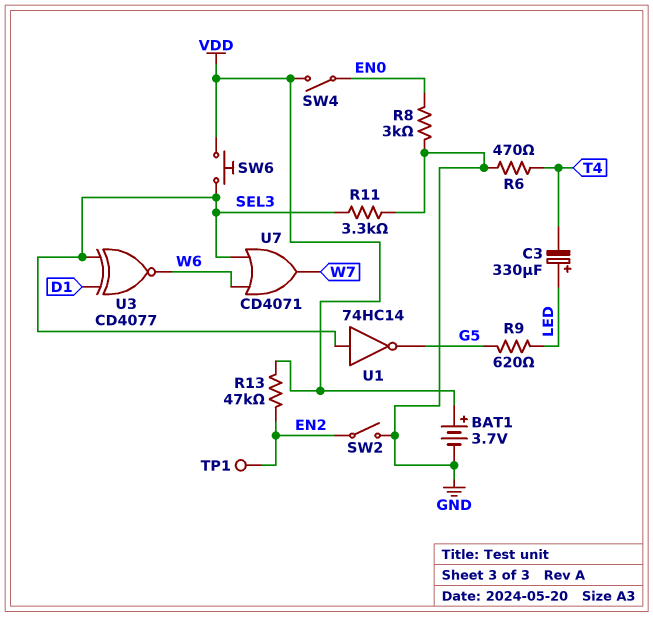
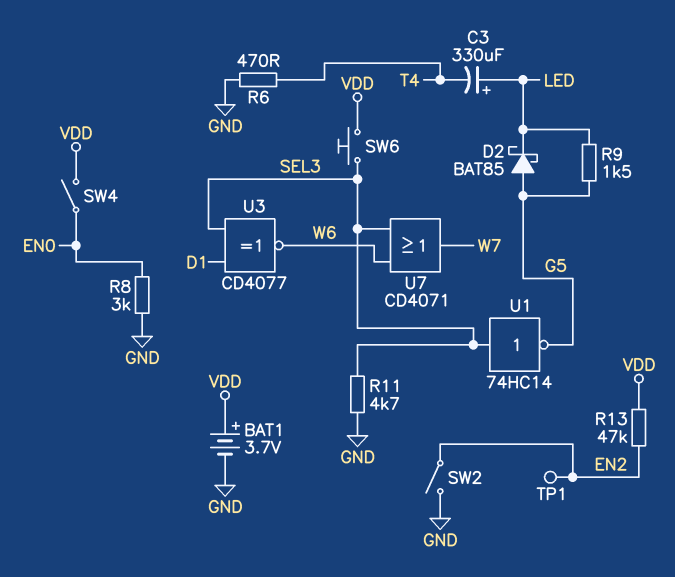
D2: none -> schottky BAT85 (A G5, K LED)
R9: 620 (G5, LED) -> 1.5k (G5, LED)
R11: 3.3k (GND, SEL3) -> 4.7k (GND, SEL3)

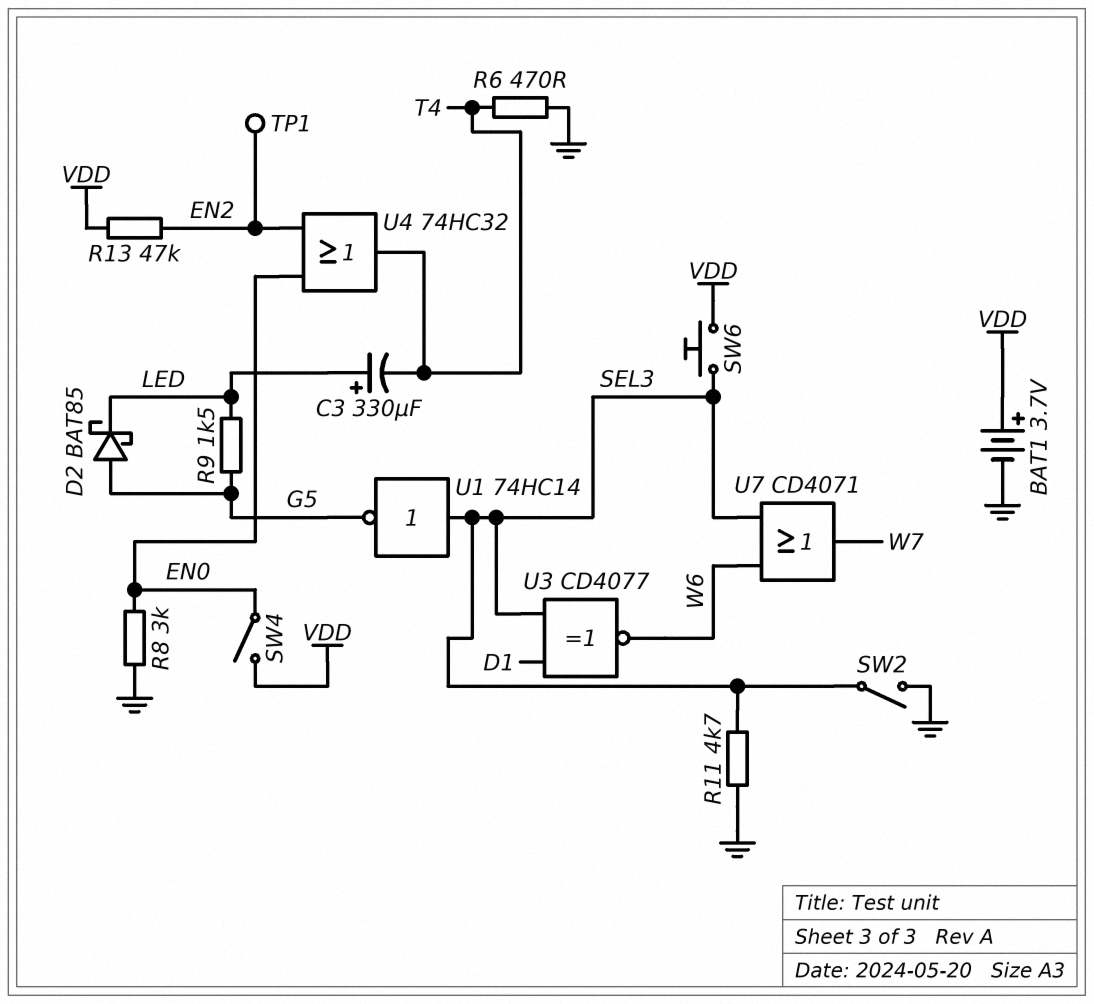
SW2: switch (EN2, GND) -> switch (GND, SEL3)
U4: none -> OR 74HC32 (in EN0, in EN2, out T4)

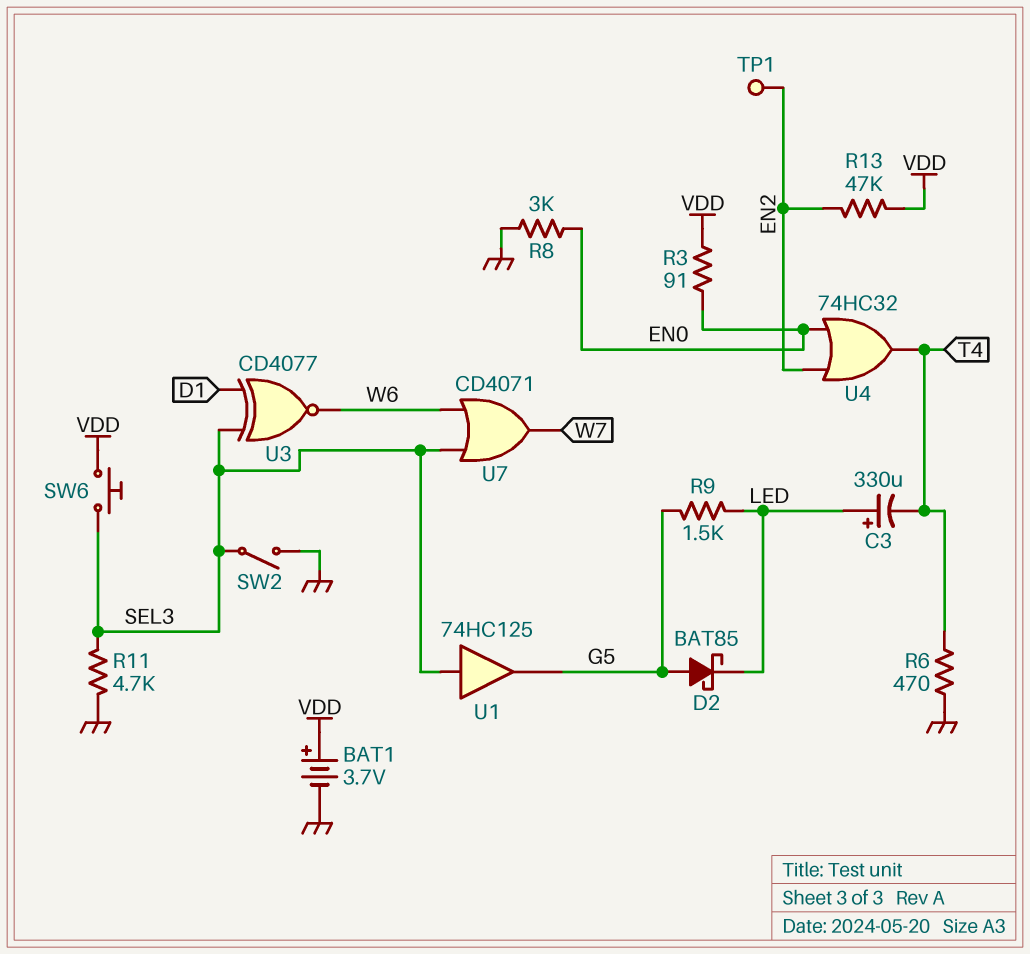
R3: none -> 91 (EN0, VDD)
SW4: switch (EN0, VDD) -> none
U1: NOT 74HC14 (in SEL3, out G5) -> buffer 74HC125 (in SEL3, out G5)

